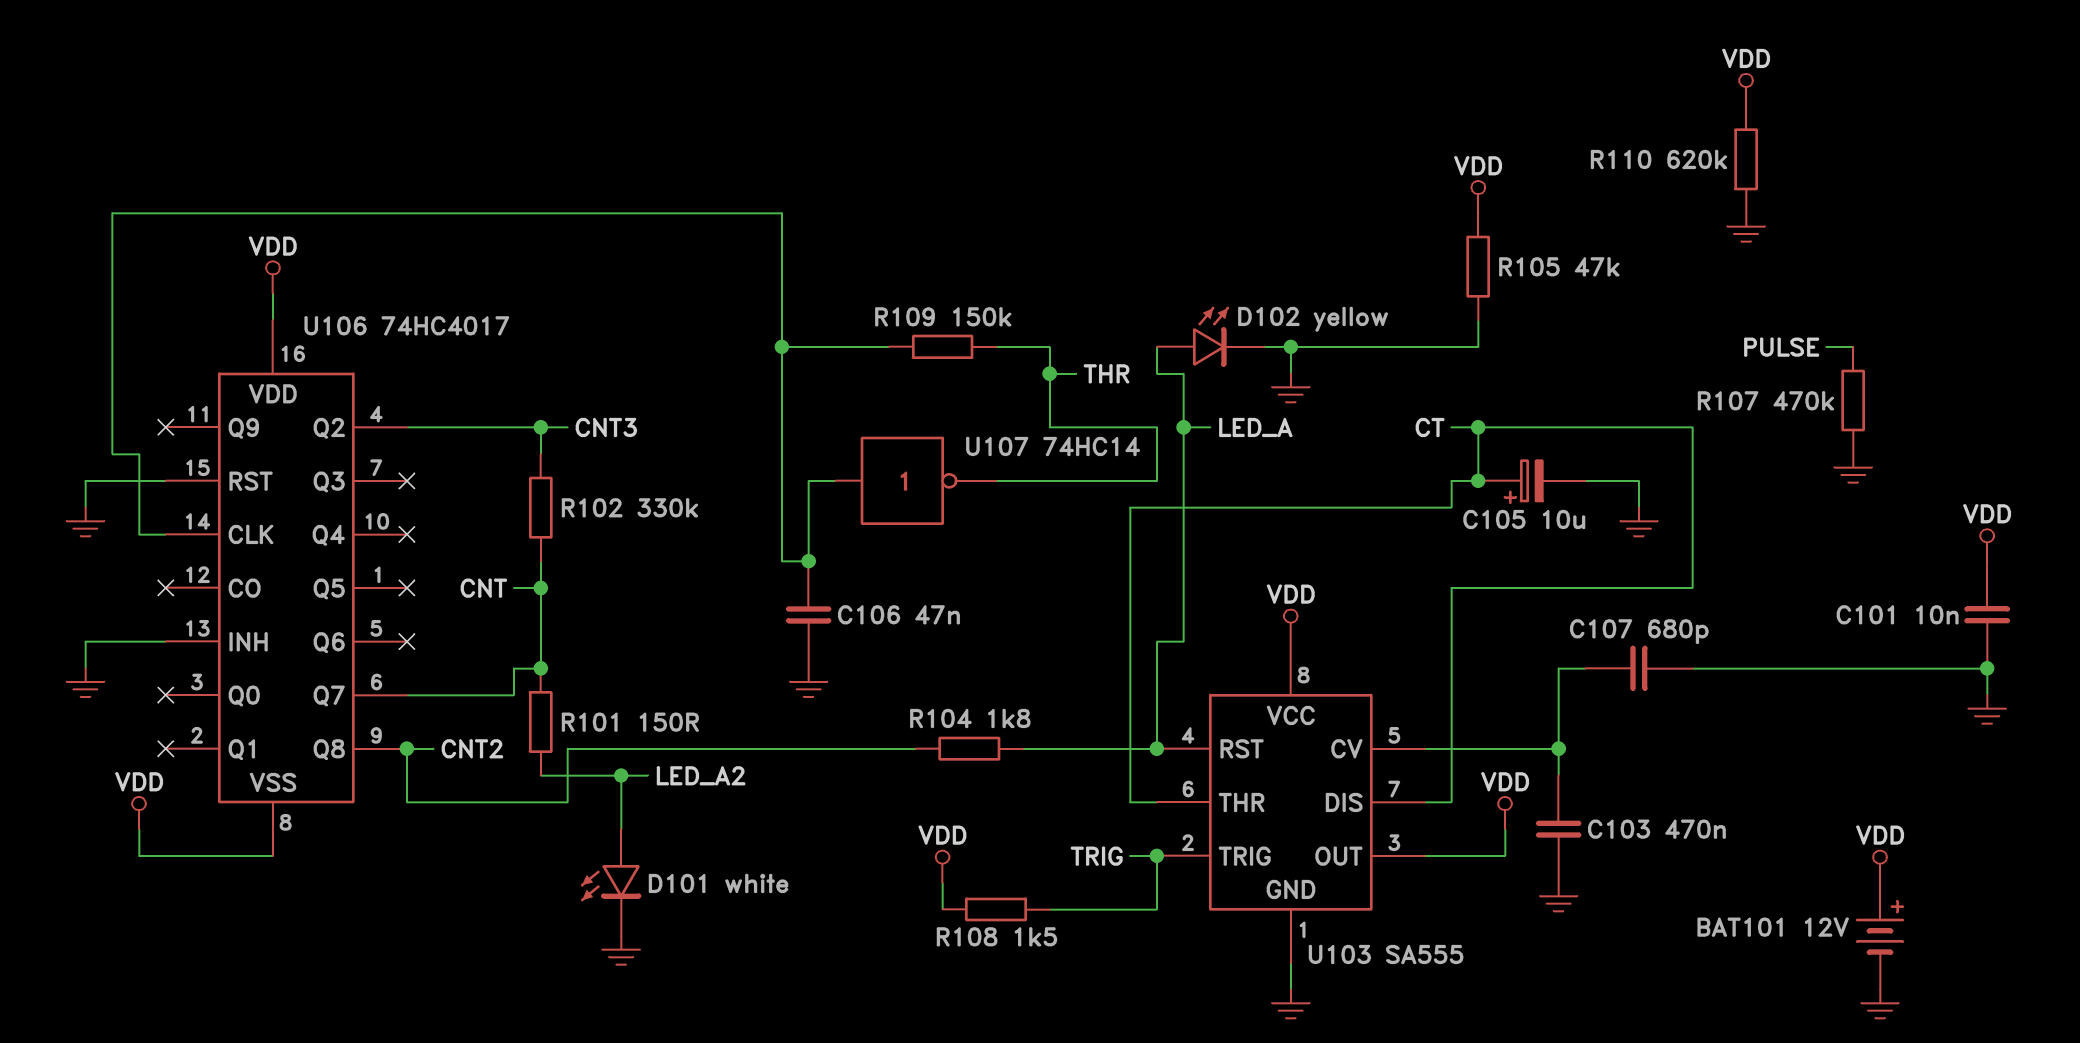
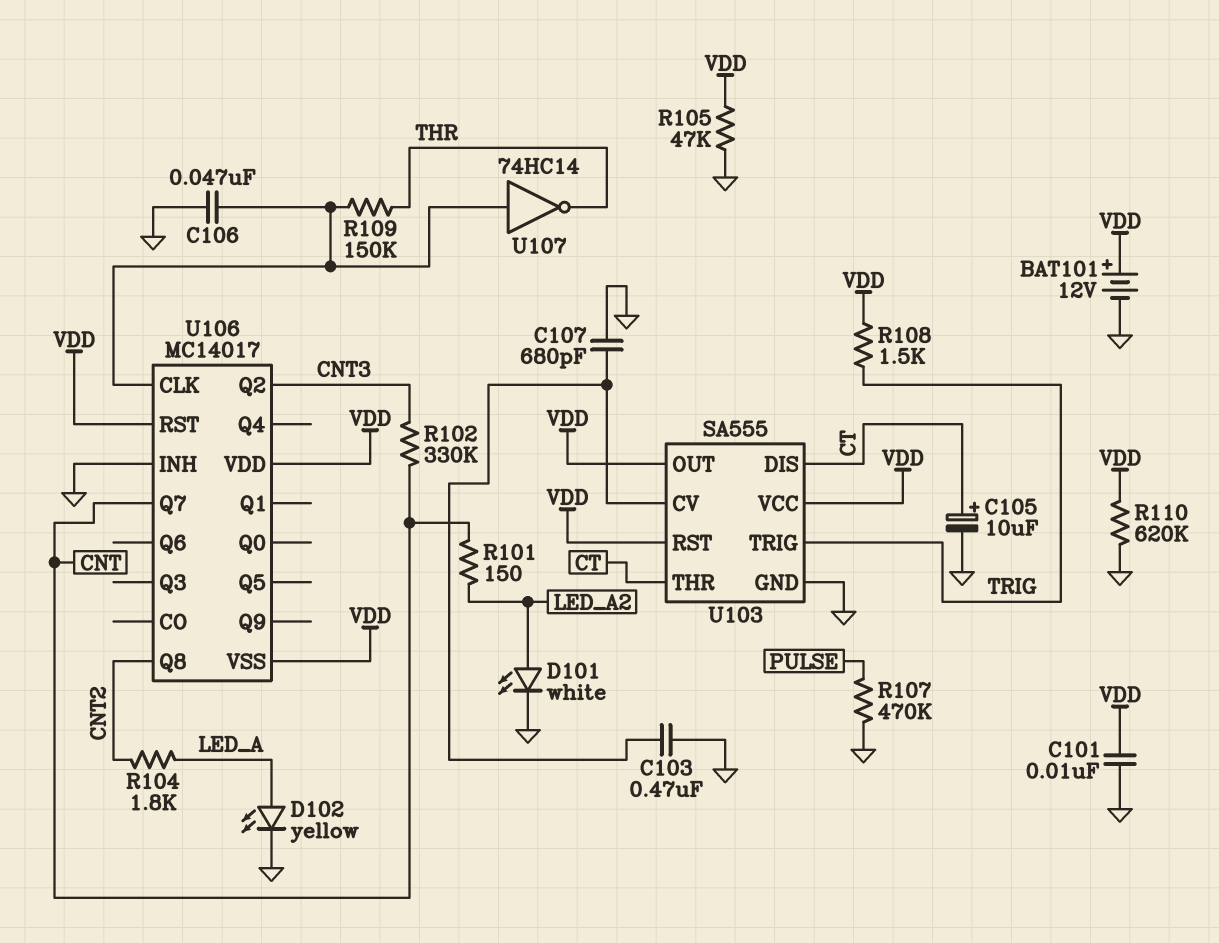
U103 pin RST: LED_A -> VDD
U106: 74HC4017 -> MC14017
U106 pin RST: GND -> VDD

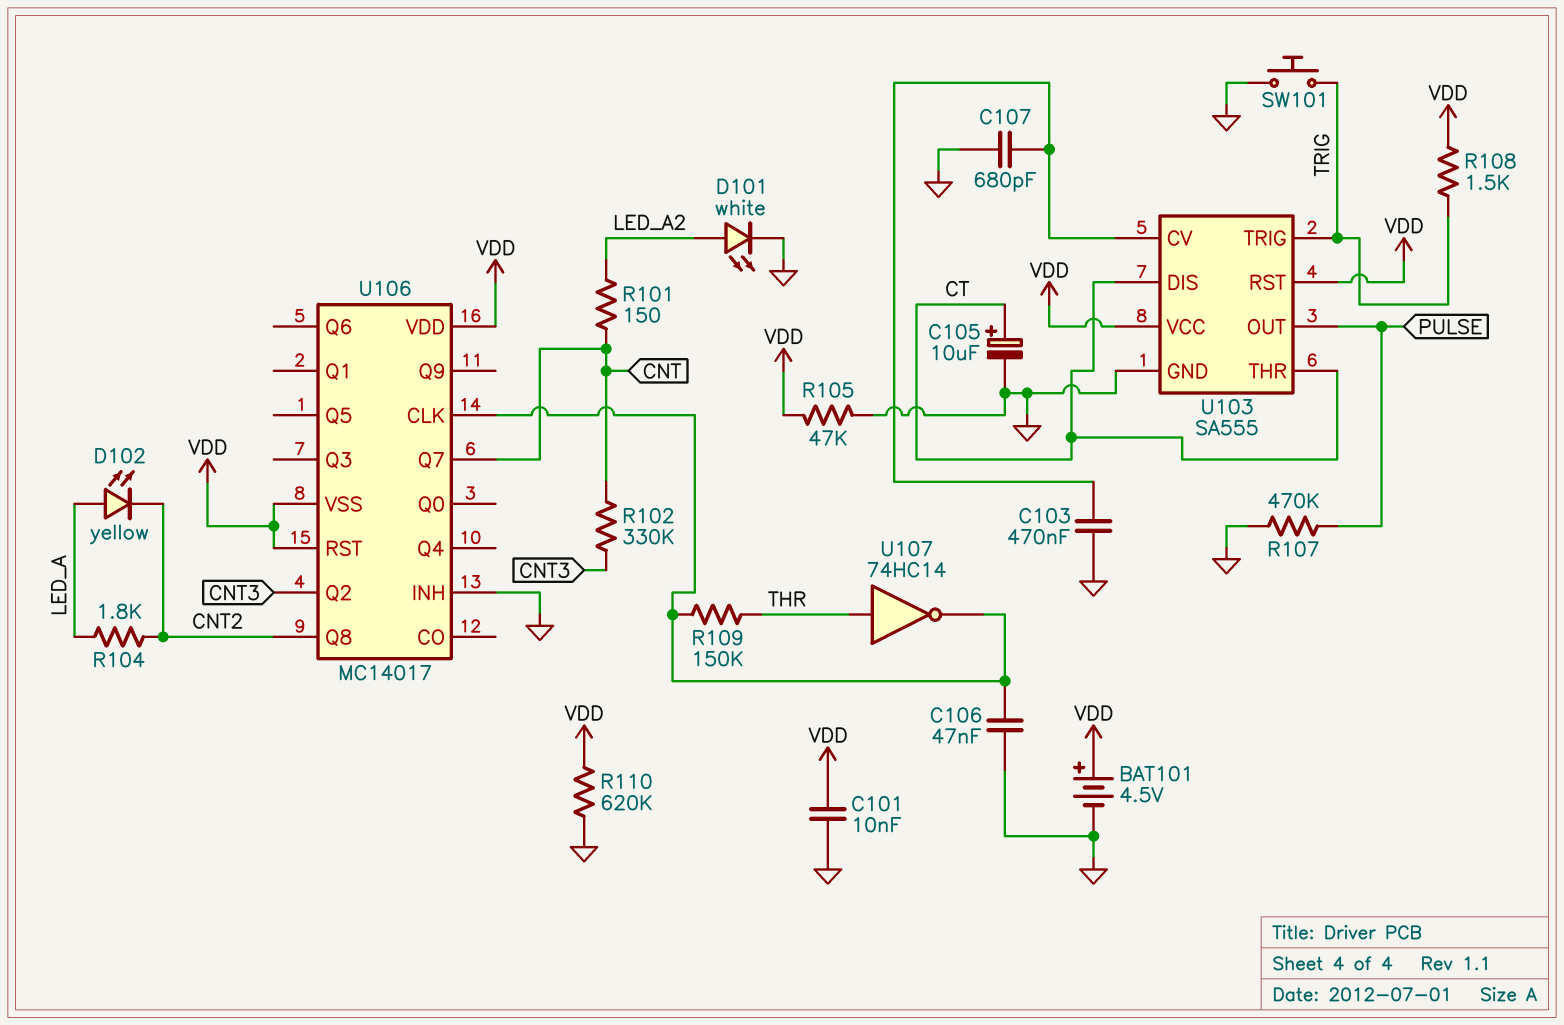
BAT101: 12V (plus VDD, minus GND) -> 4.5V (plus VDD, minus GND)
D102: LED yellow (A LED_A, K GND) -> LED yellow (A LED_A, K CNT2)
SW101: none -> button (GND, TRIG)
U103 pin OUT: VDD -> PULSE
U107: NOT 74HC14 (in U106/CLK, out THR) -> NOT 74HC14 (in THR, out U106/CLK)

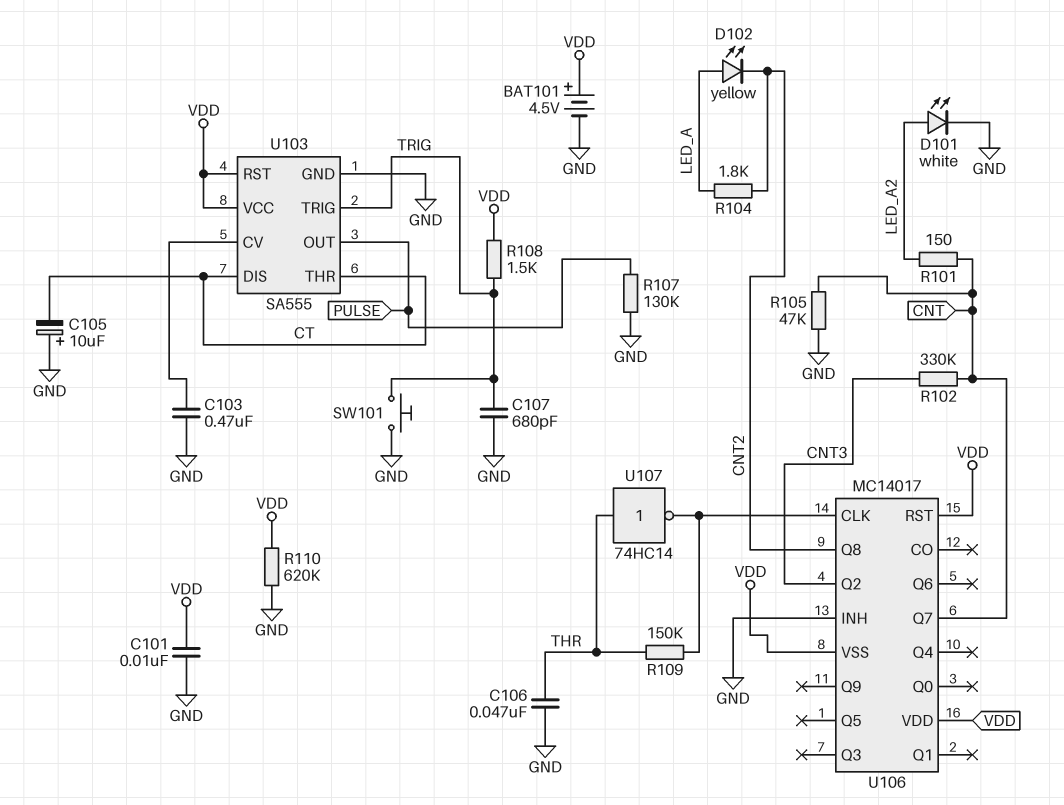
C105: 10uF (plus CT, minus GND) -> 10uF (plus GND, minus CT)
C106: 47nF (GND, U106/CLK) -> 47nF (GND, THR)
C107: 680pF (GND, U103/CV) -> 680pF (GND, TRIG)
R105: 47k (GND, VDD) -> 47k (CNT, GND)
R107: 470k (GND, PULSE) -> 130k (GND, PULSE)

